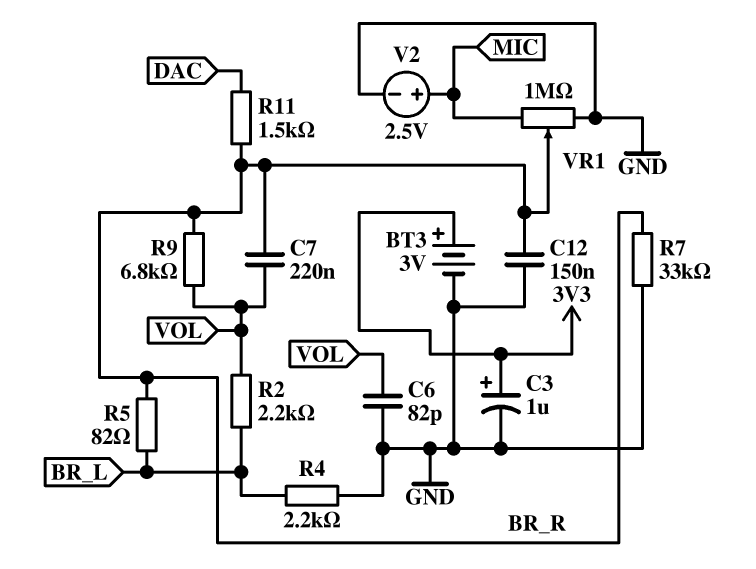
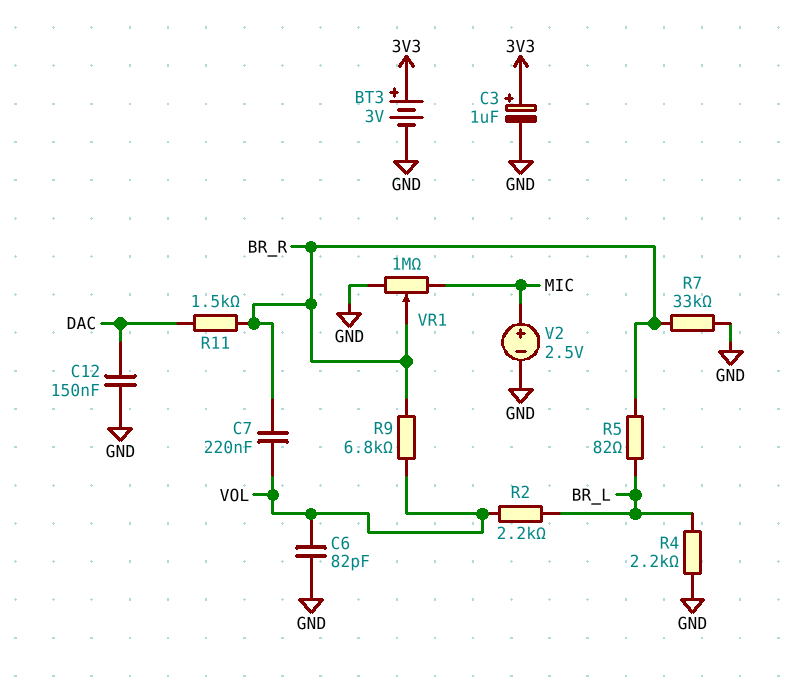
C12: 150nF (BR_R, GND) -> 150nF (DAC, GND)

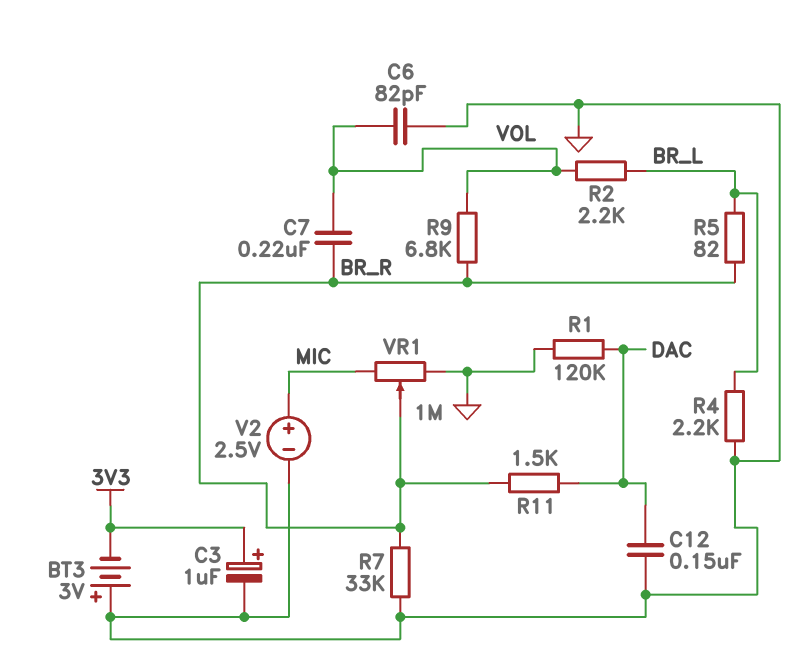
BT3: 3V (plus 3V3, minus GND) -> 3V (plus GND, minus 3V3)
R1: none -> 120k (DAC, GND)

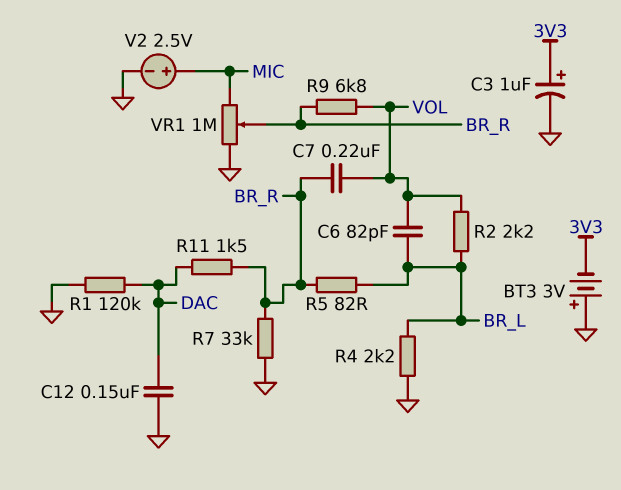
C6: 82pF (GND, VOL) -> 82pF (BR_L, VOL)

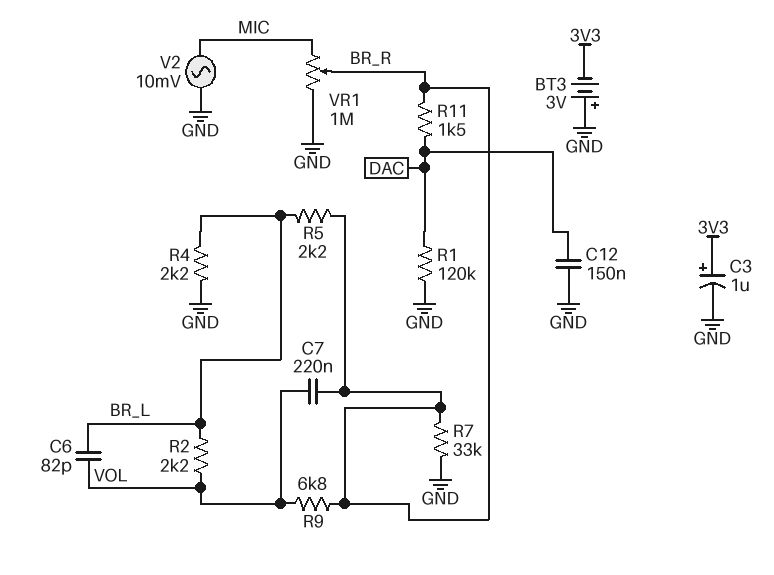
R5: 82 (BR_L, BR_R) -> 2.2k (BR_L, BR_R)
V2: 2.5V (plus MIC, minus GND) -> AC 10mV (GND, MIC)

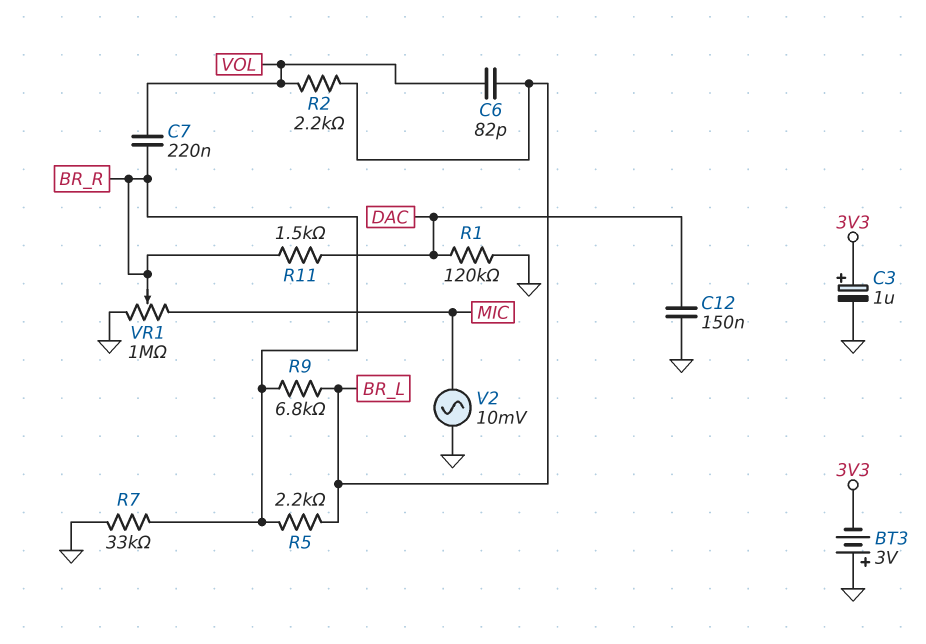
R4: 2.2k (BR_L, GND) -> none
R9: 6.8k (BR_R, VOL) -> 6.8k (BR_L, BR_R)

